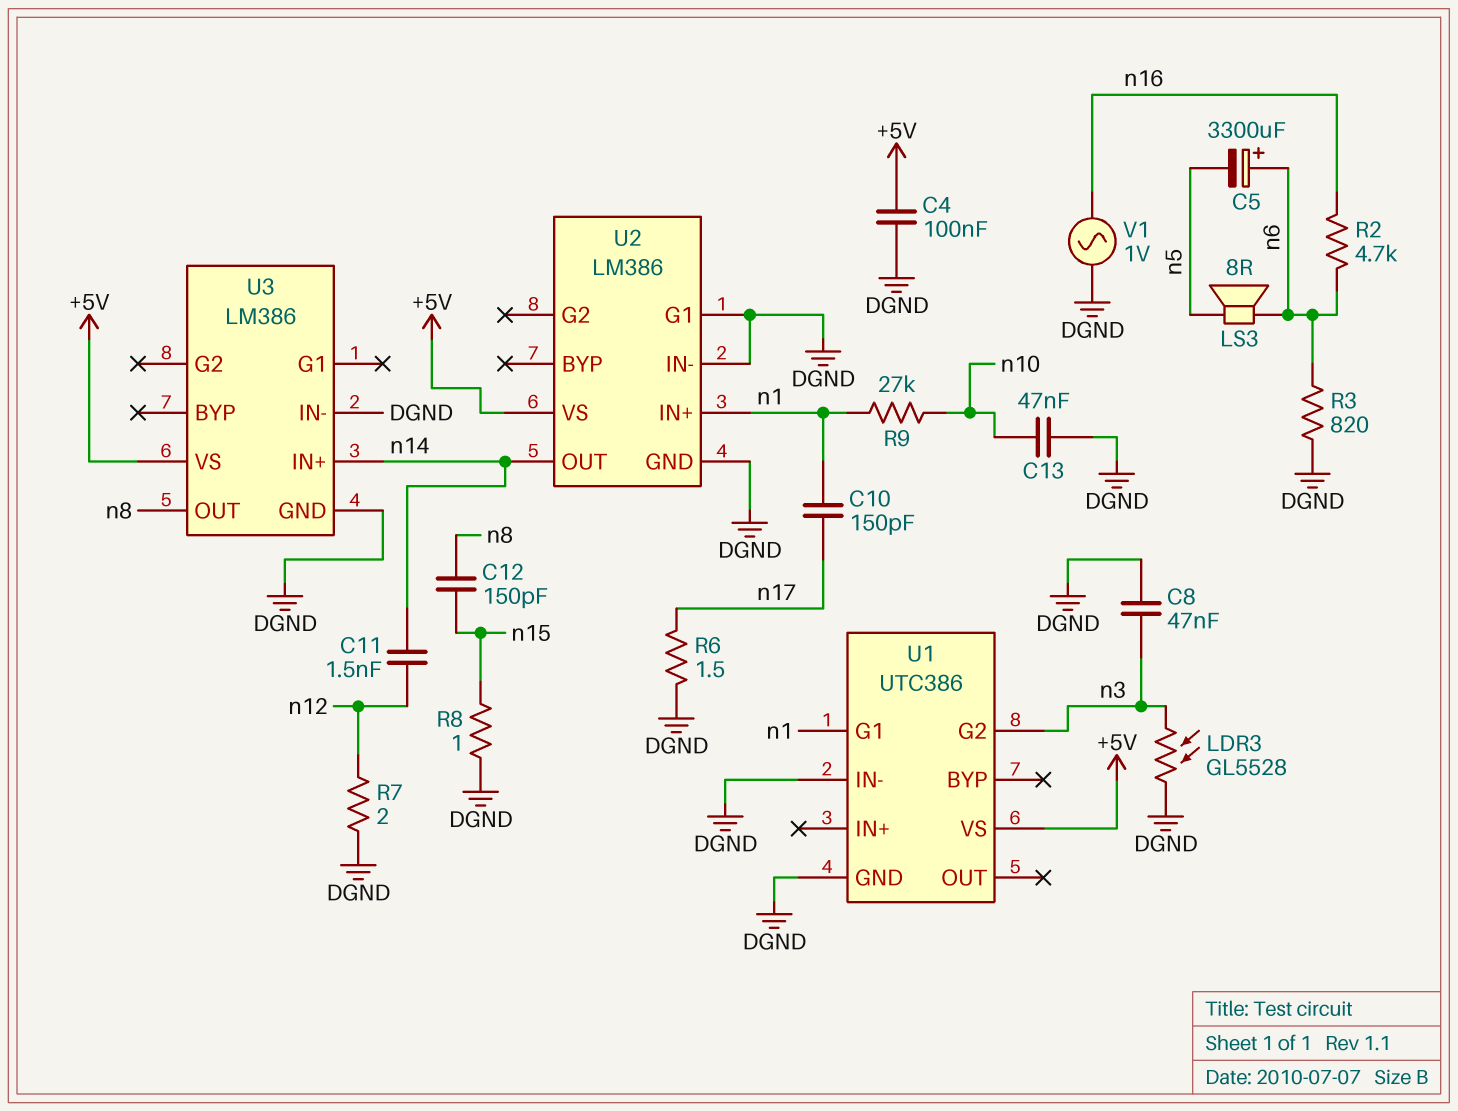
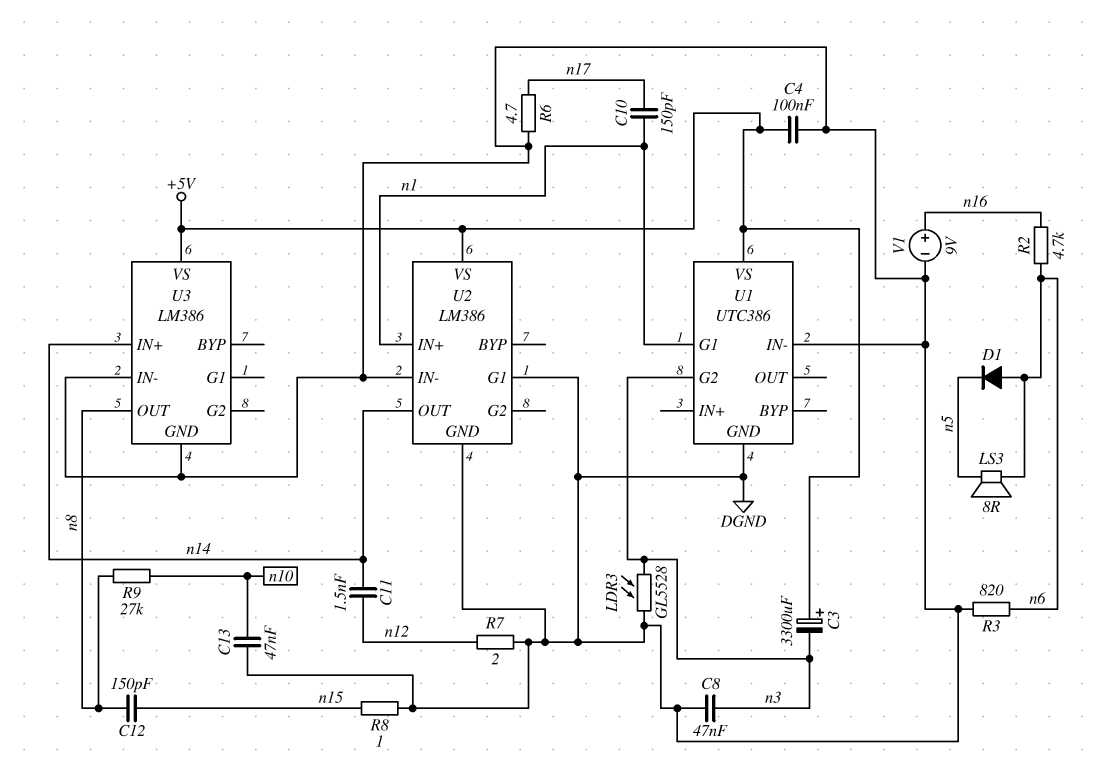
C3: none -> 3300uF (plus +5V, minus n3)
C5: 3300uF (plus n6, minus n5) -> none
D1: none -> diode (A n6, K n5)
R6: 1.5 (DGND, n17) -> 4.7 (DGND, n17)
R9: 27k (n1, n10) -> 27k (n8, n10)
V1: AC 1V (DGND, n16) -> 9V (plus n16, minus DGND)

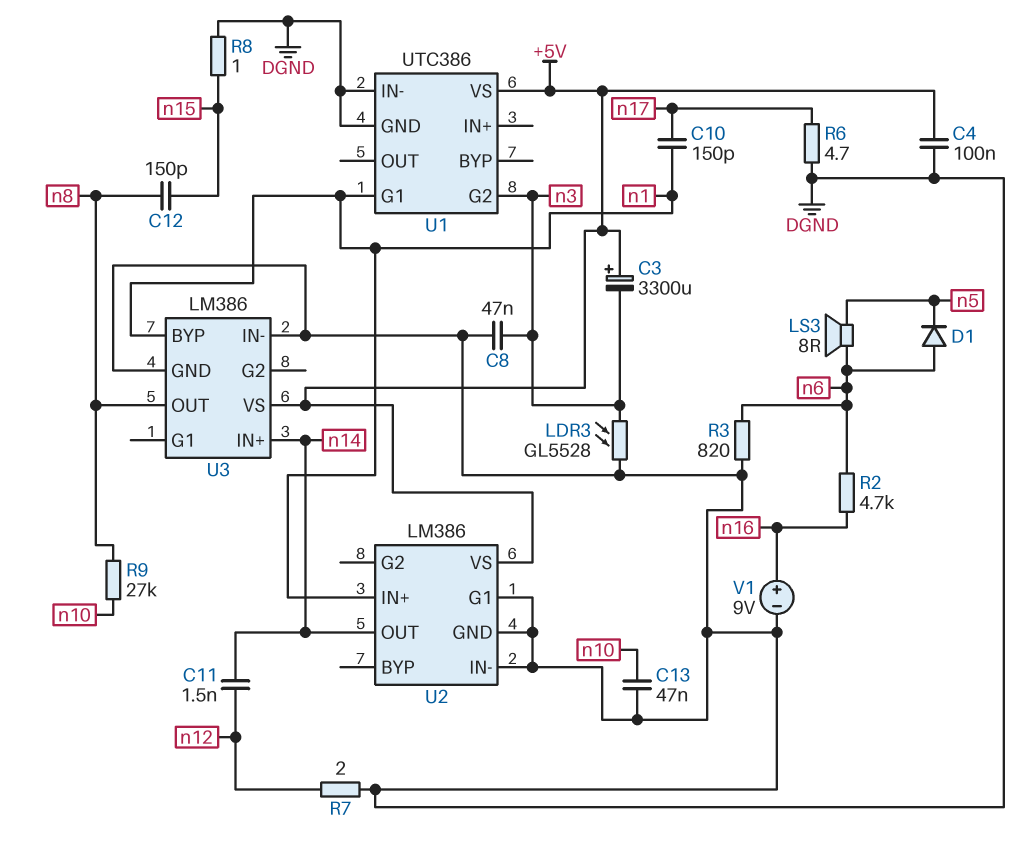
U3 pin BYP: none -> n1

